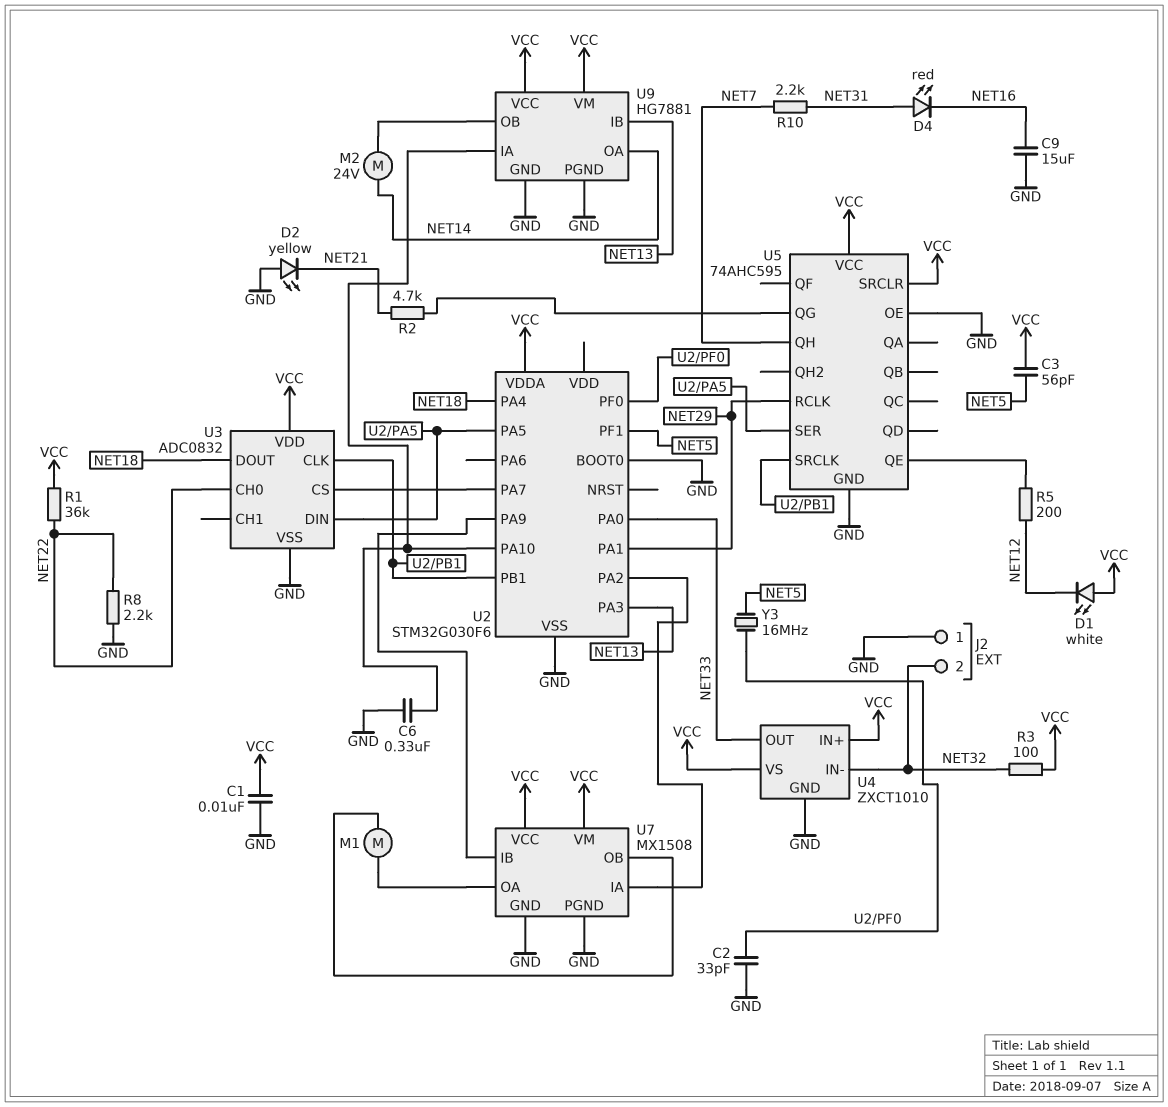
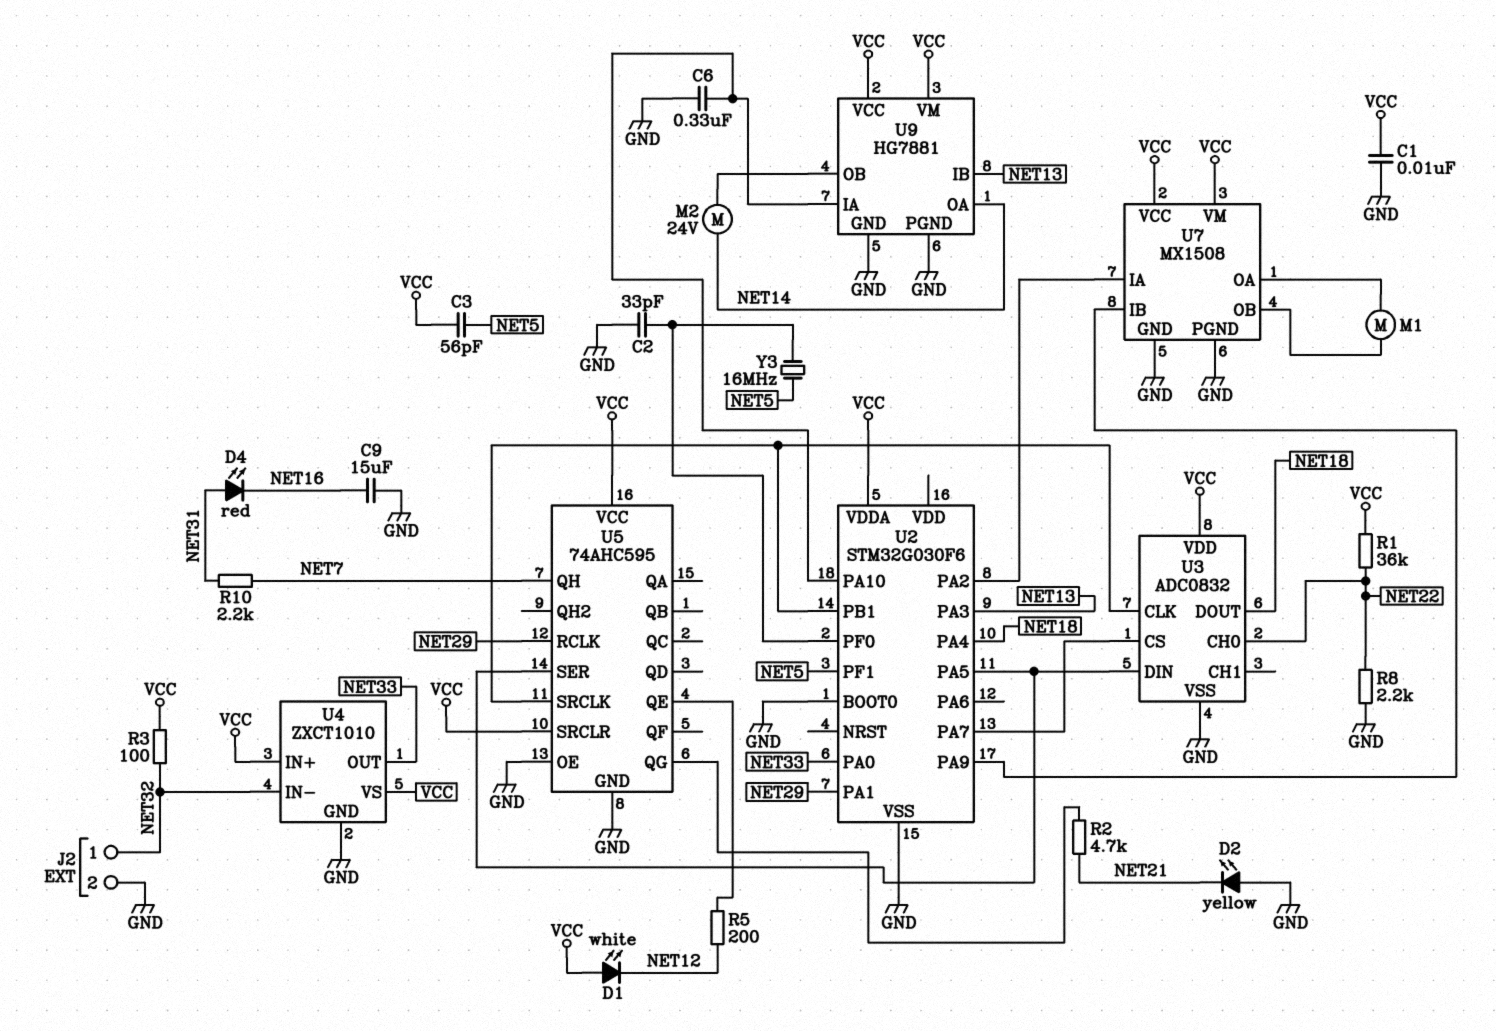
J2 pin 1: GND -> NET32
J2 pin 2: NET32 -> GND

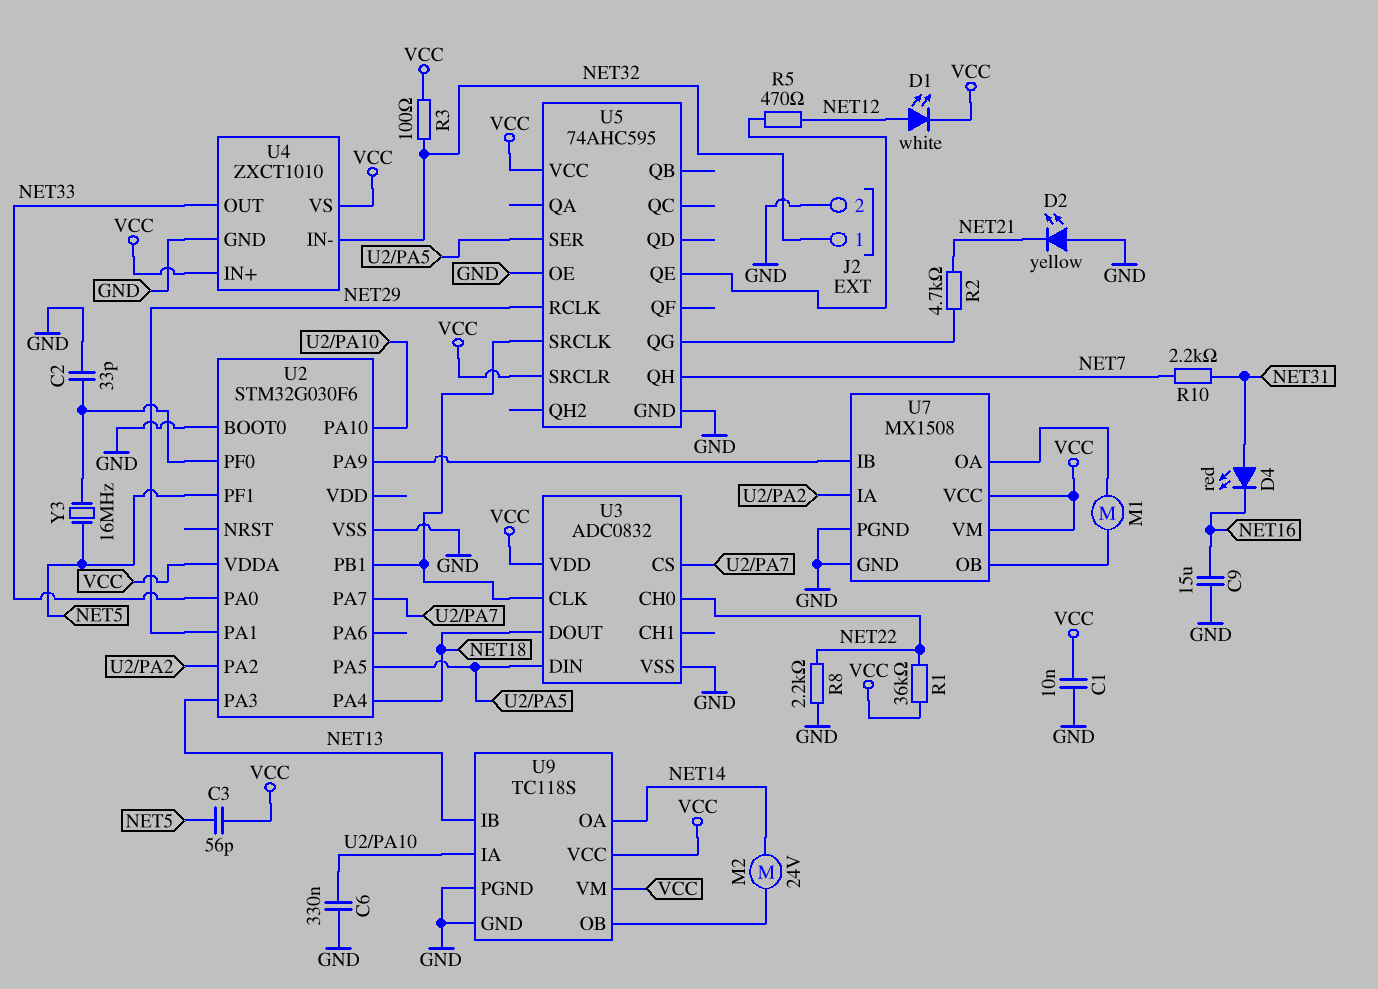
D1: LED white (A VCC, K NET12) -> LED white (A NET12, K VCC)
R5: 200 (NET12, U5/QE) -> 470 (NET12, U5/QE)
U9: HG7881 -> TC118S

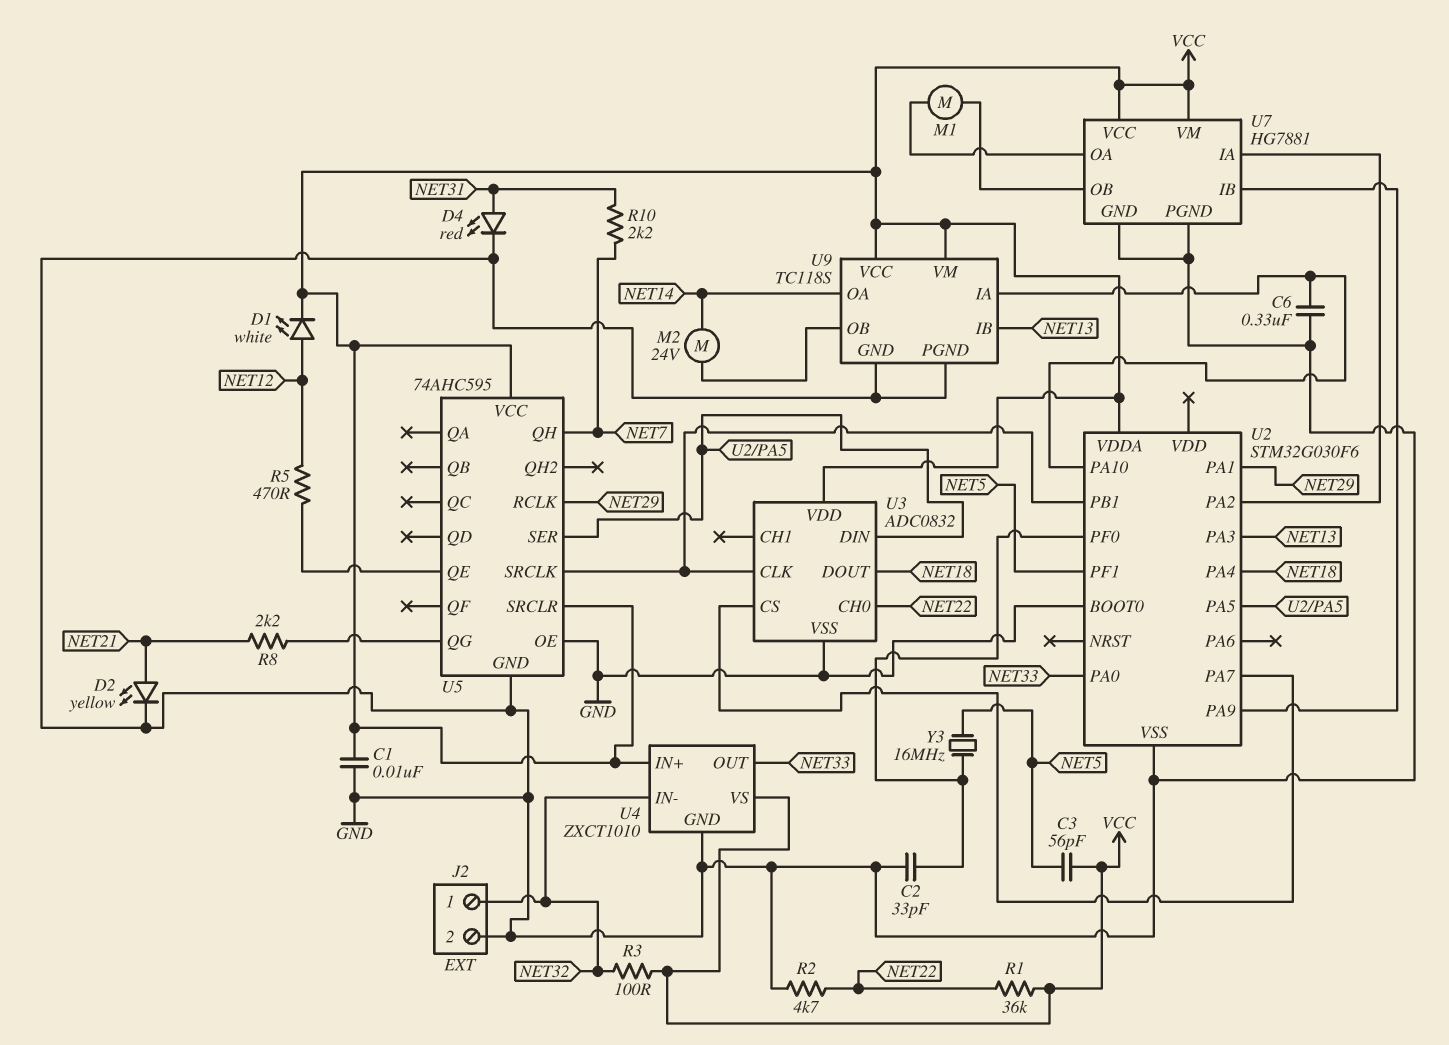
C9: 15uF (GND, NET16) -> none
D2: LED yellow (A GND, K NET21) -> LED yellow (A NET21, K GND)
D4: LED red (A NET31, K NET16) -> LED red (A NET31, K GND)
R2: 4.7k (NET21, U5/QG) -> 4.7k (GND, NET22)
R8: 2.2k (GND, NET22) -> 2.2k (NET21, U5/QG)
U7: MX1508 -> HG7881

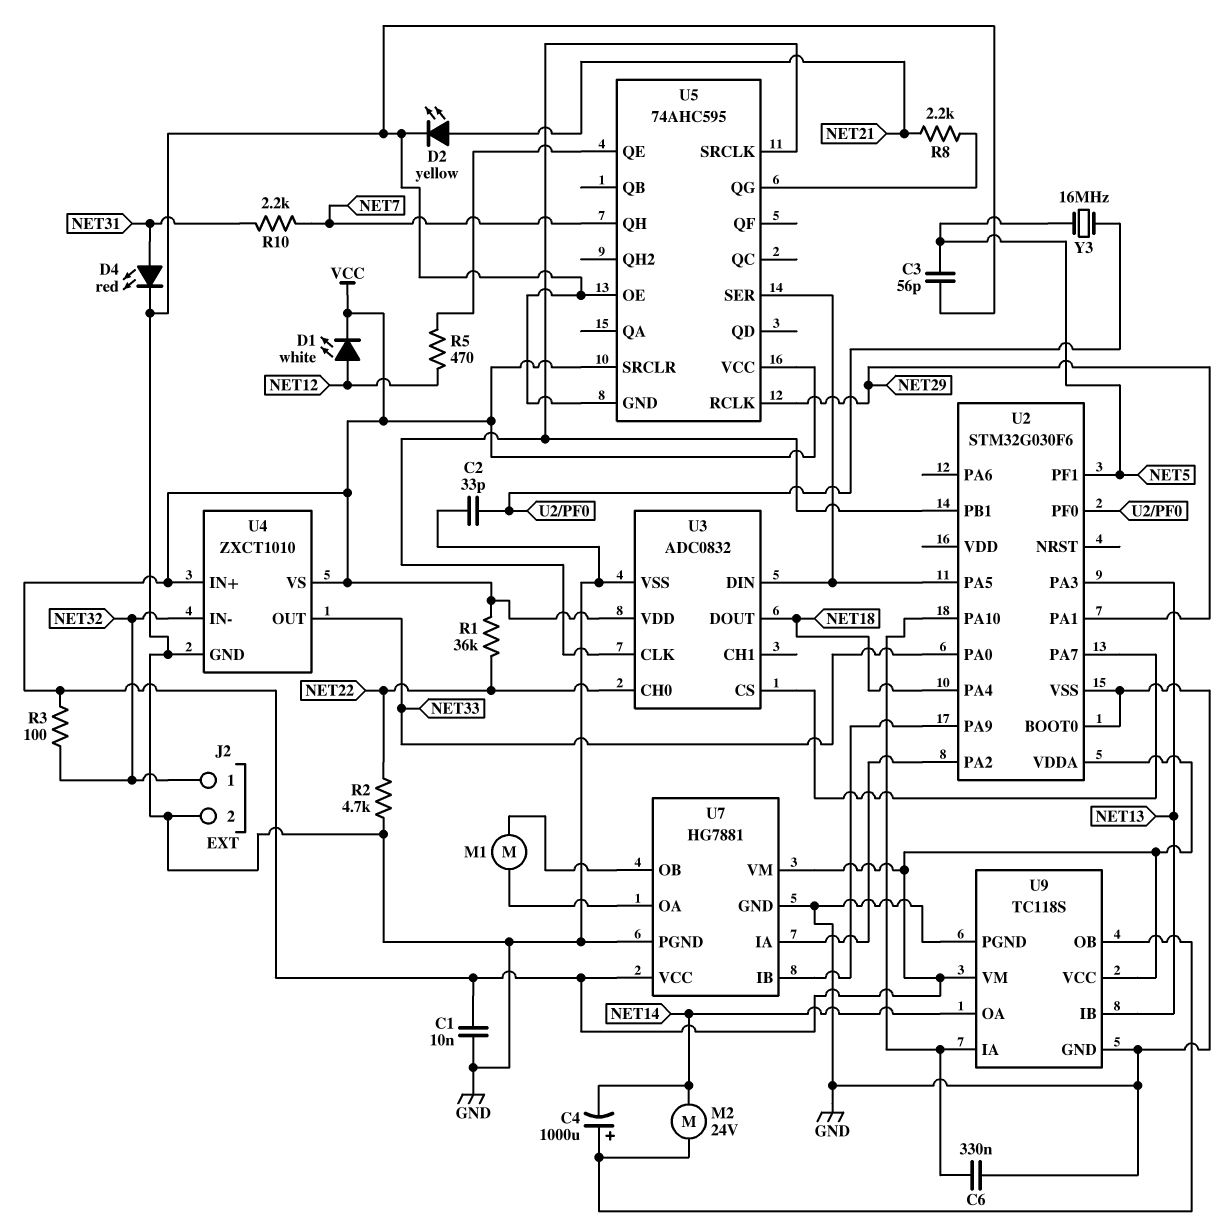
C3: 56pF (NET5, VCC) -> 56pF (GND, NET5)
C4: none -> 1000uF (plus U9/OB, minus NET14)

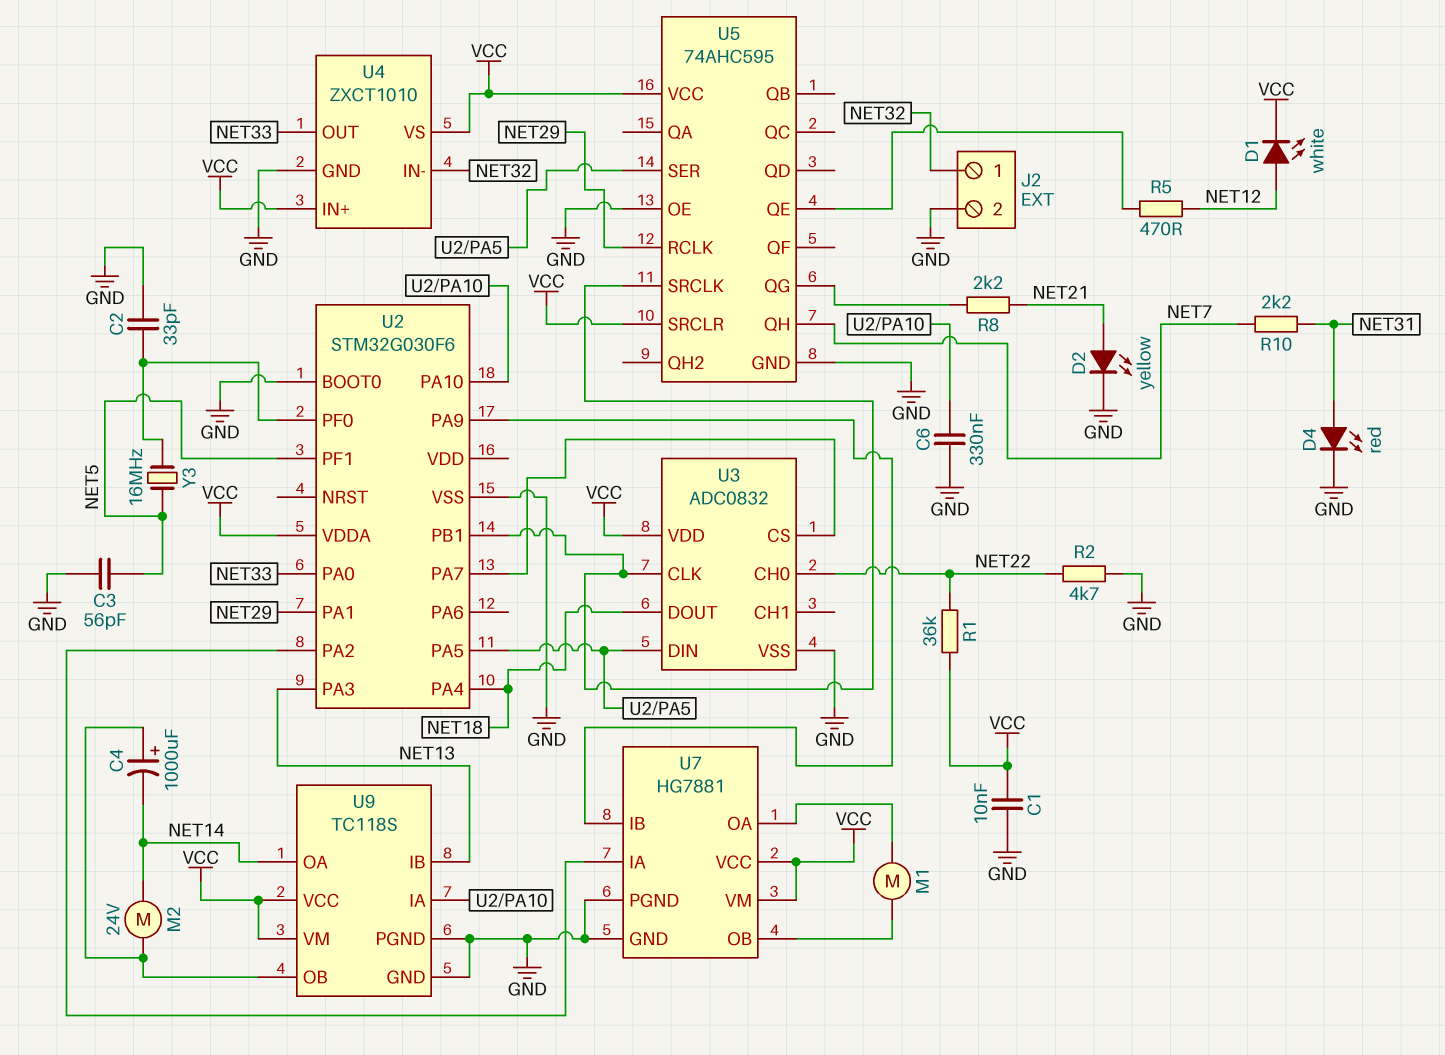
R3: 100 (NET32, VCC) -> none

